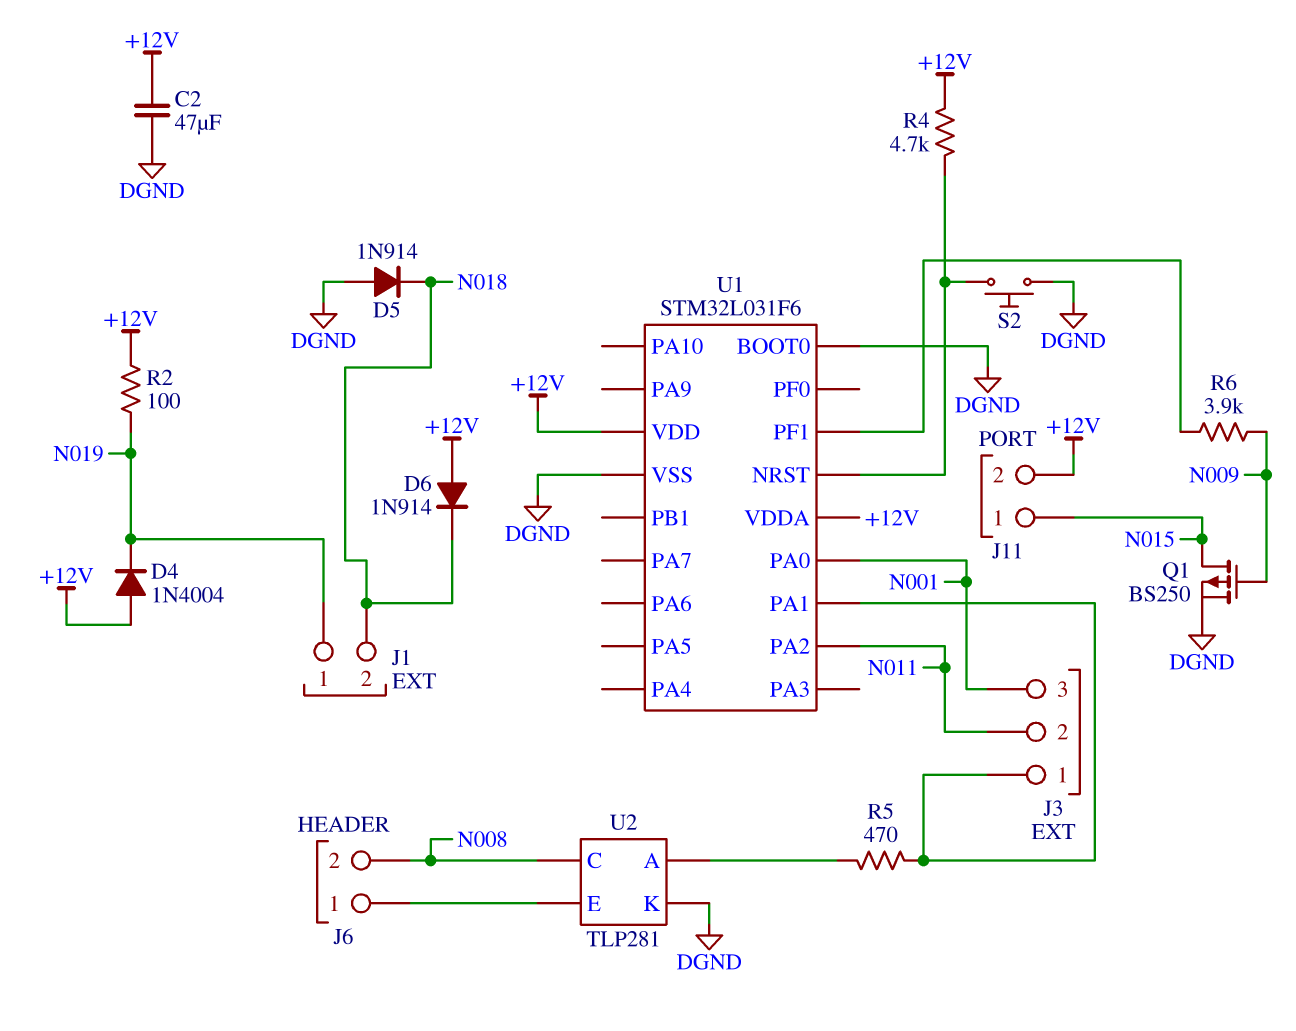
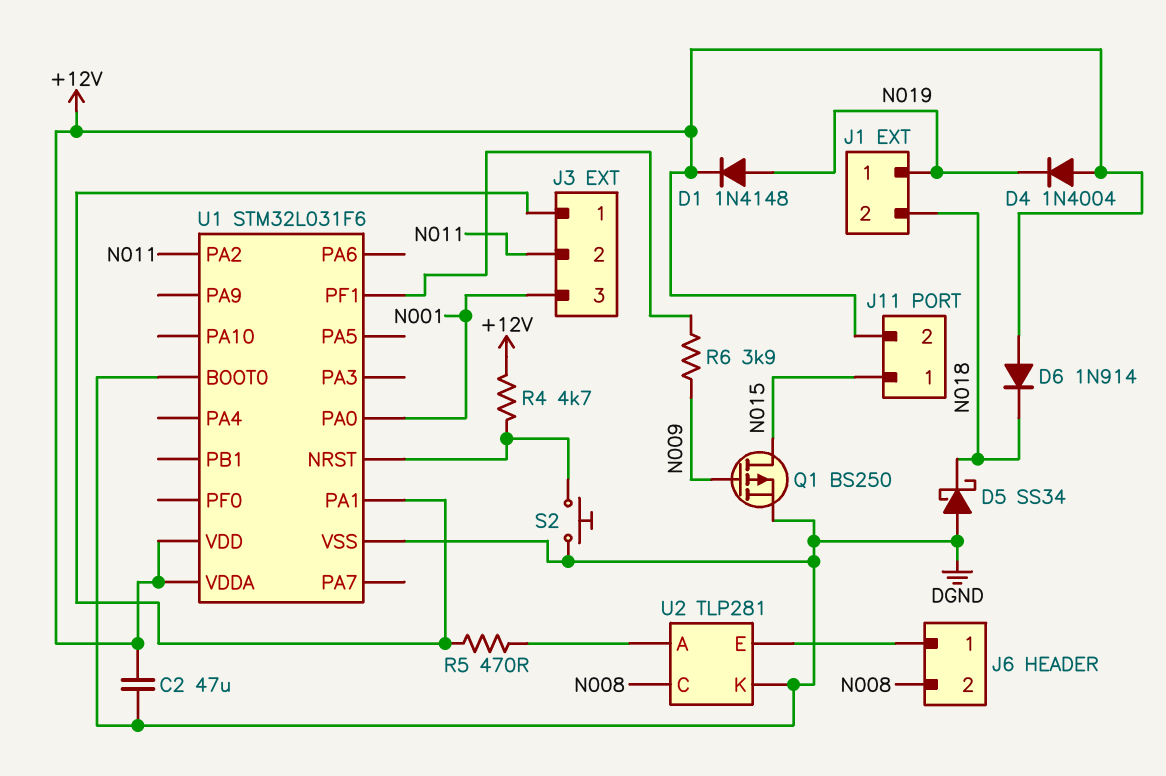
D1: none -> diode 1N4148 (A N019, K +12V)
D5: diode 1N914 (A DGND, K N018) -> schottky SS34 (A DGND, K N018)
R2: 100 (+12V, N019) -> none

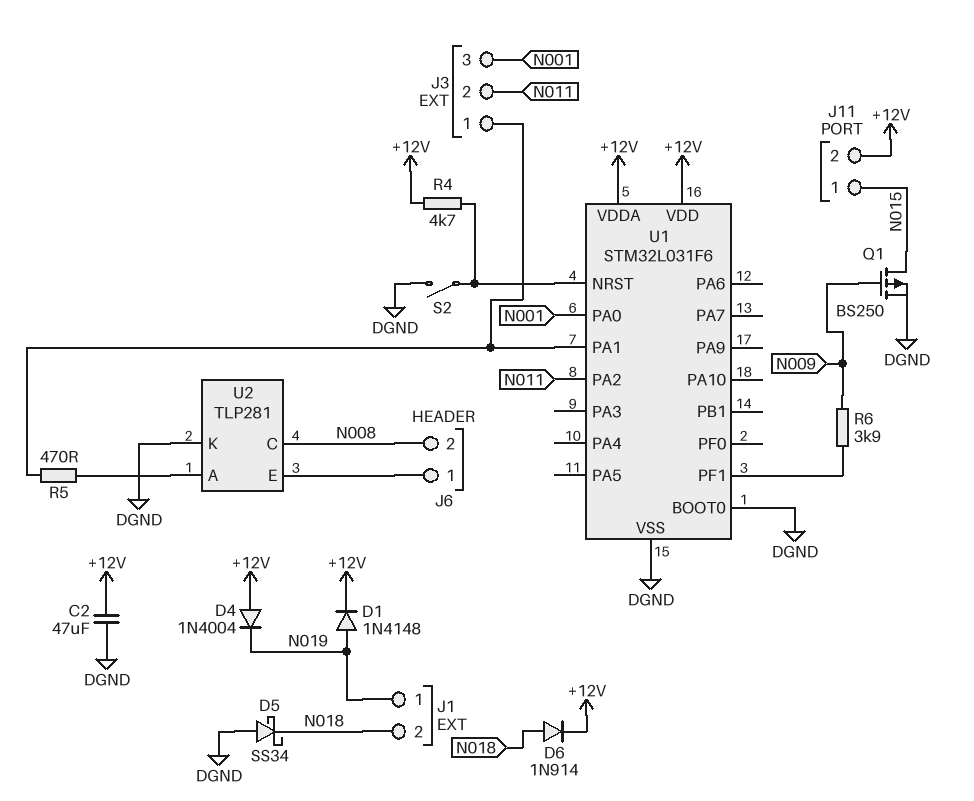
D6: diode 1N914 (A +12V, K N018) -> diode 1N914 (A N018, K +12V)
S2: button (DGND, U1/NRST) -> switch (DGND, U1/NRST)

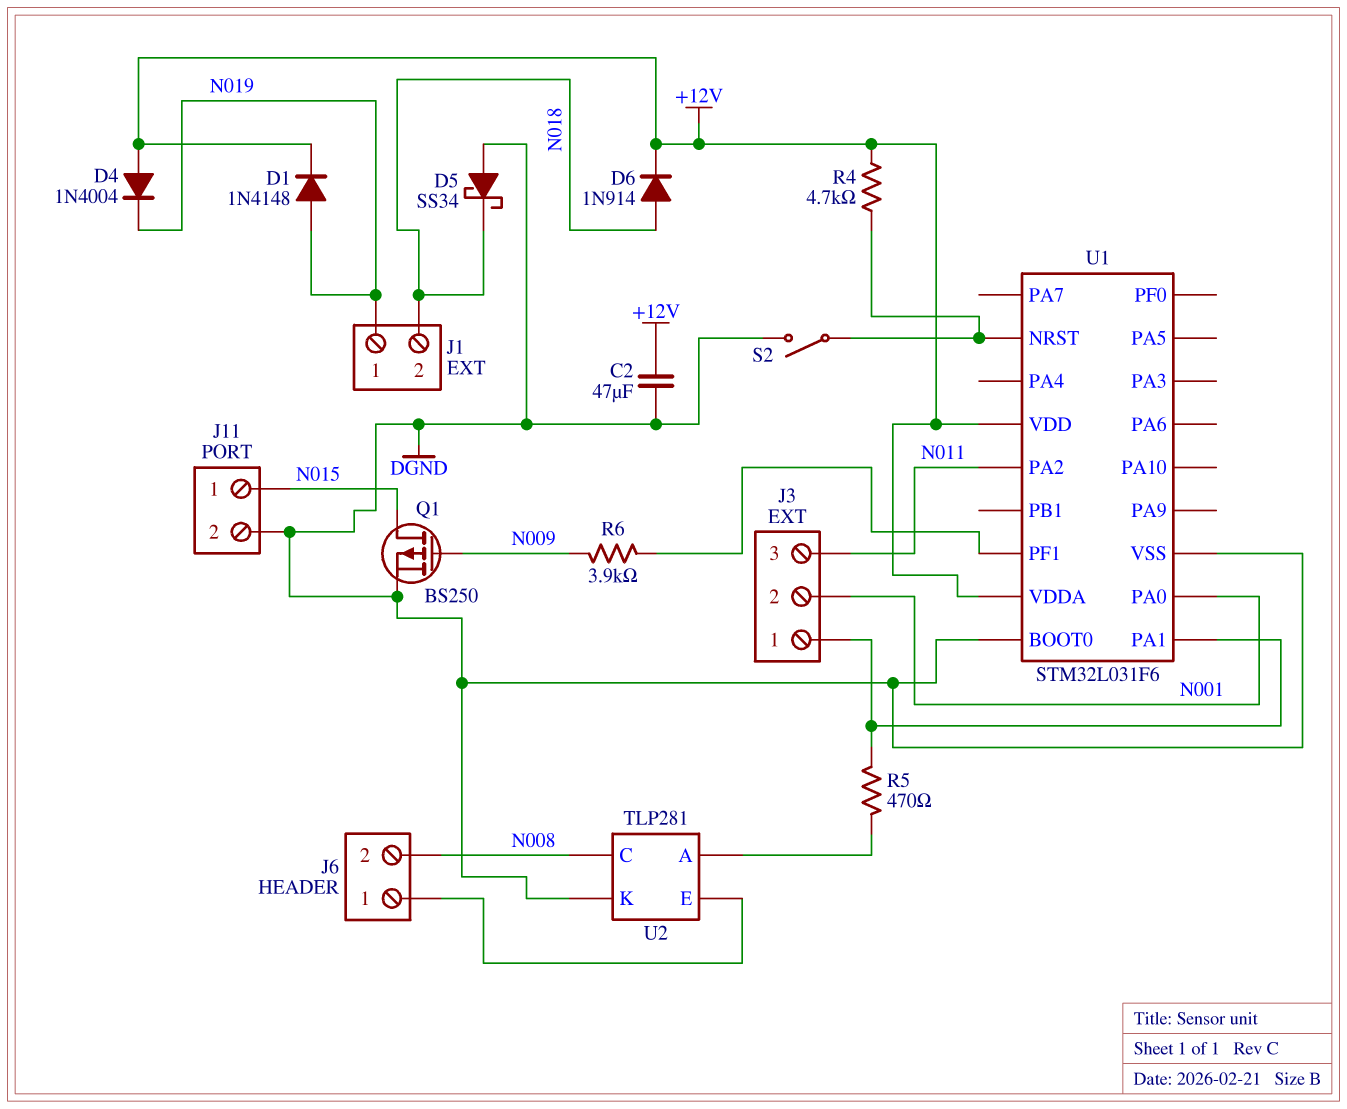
J3 pin 2: N011 -> N001
J3 pin 3: N001 -> N011
J11 pin 2: +12V -> DGND

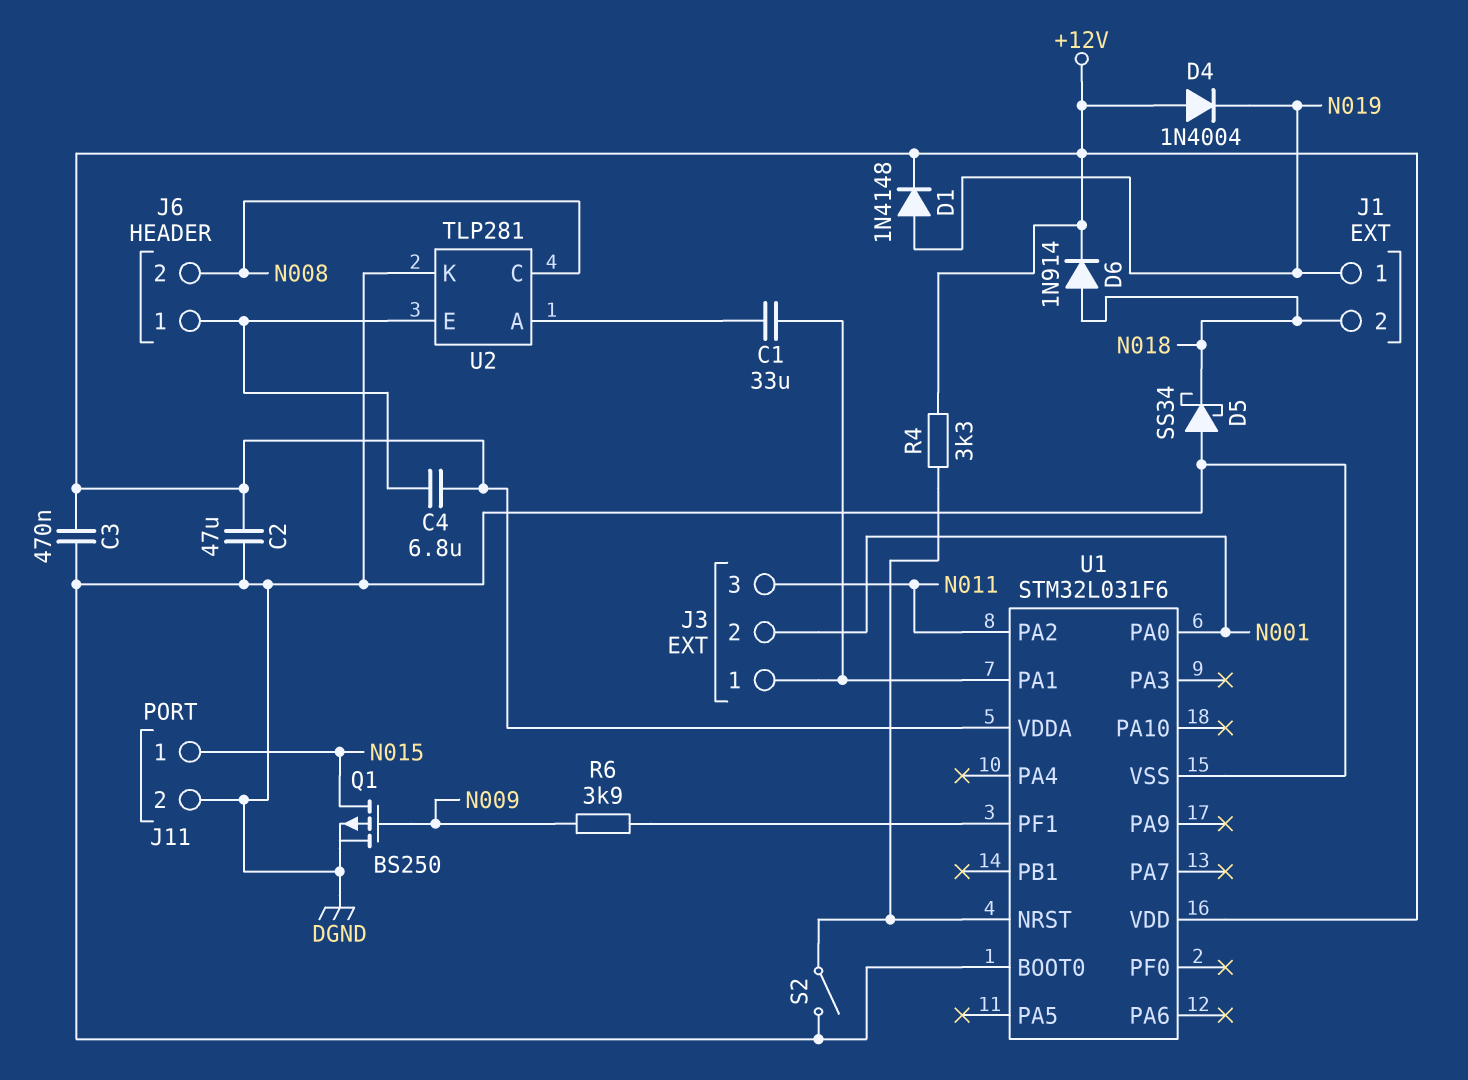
C1: none -> 33uF (J3/1, U2/A)
C3: none -> 470nF (+12V, DGND)
C4: none -> 6.8uF (+12V, J6/1)
R4: 4.7k (+12V, U1/NRST) -> 3.3k (+12V, U1/NRST)
R5: 470 (J3/1, U2/A) -> none

